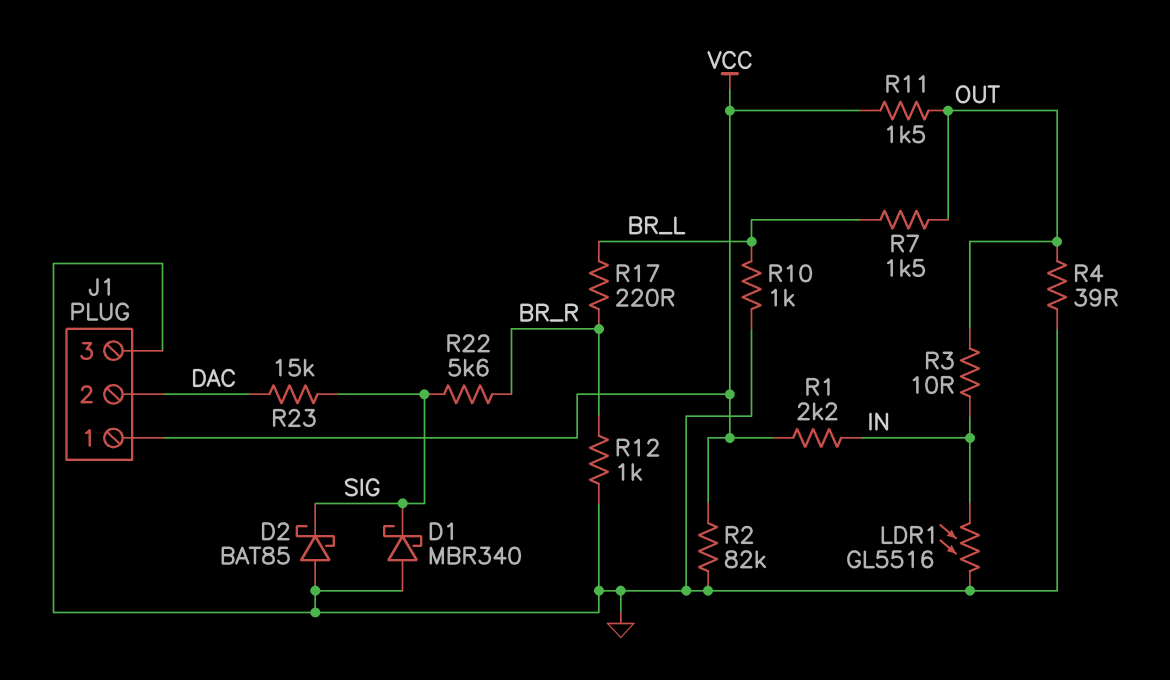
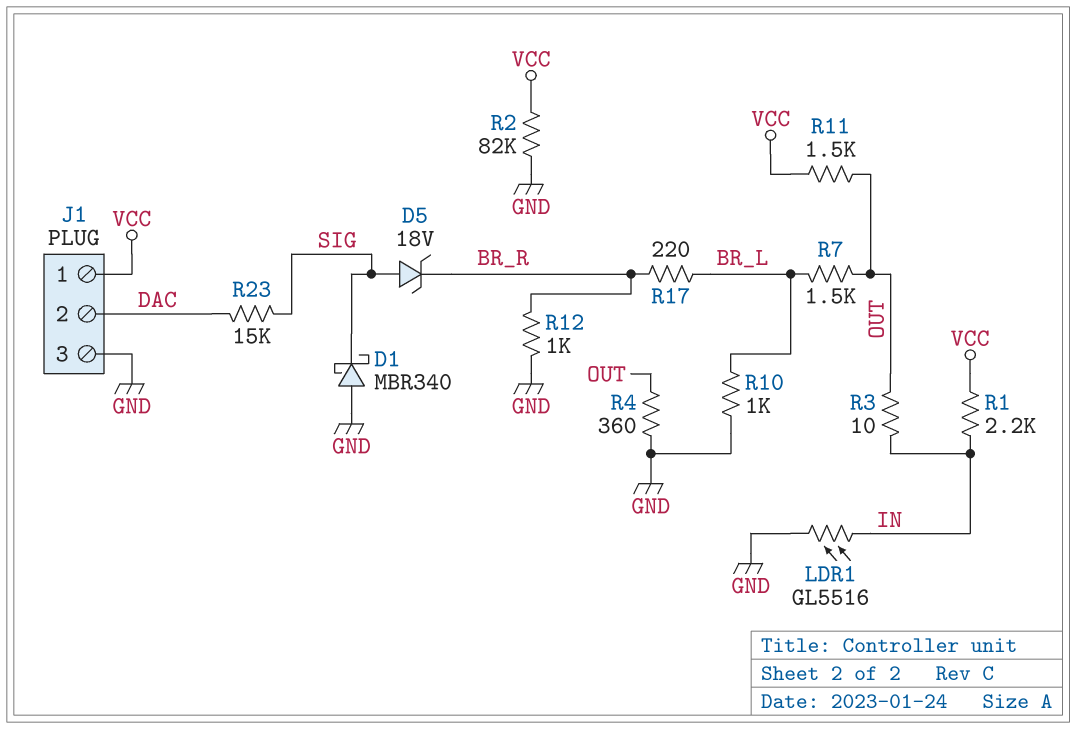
D2: schottky BAT85 (A GND, K SIG) -> none
D5: none -> zener 18V (A SIG, K BR_R)
R4: 39 (GND, OUT) -> 360 (GND, OUT)
R22: 5.6k (BR_R, SIG) -> none

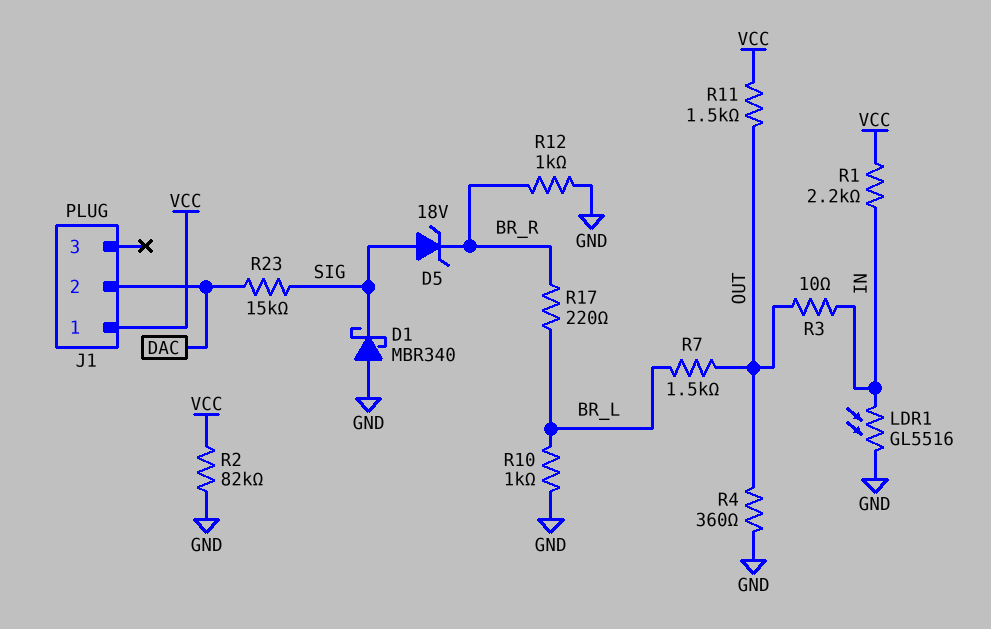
J1 pin 3: GND -> none

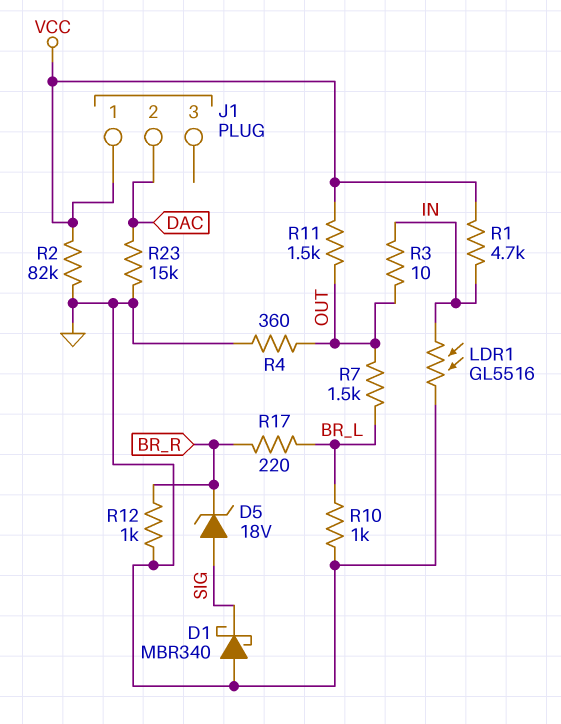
R1: 2.2k (IN, VCC) -> 4.7k (IN, VCC)
R23: 15k (DAC, SIG) -> 15k (DAC, GND)

